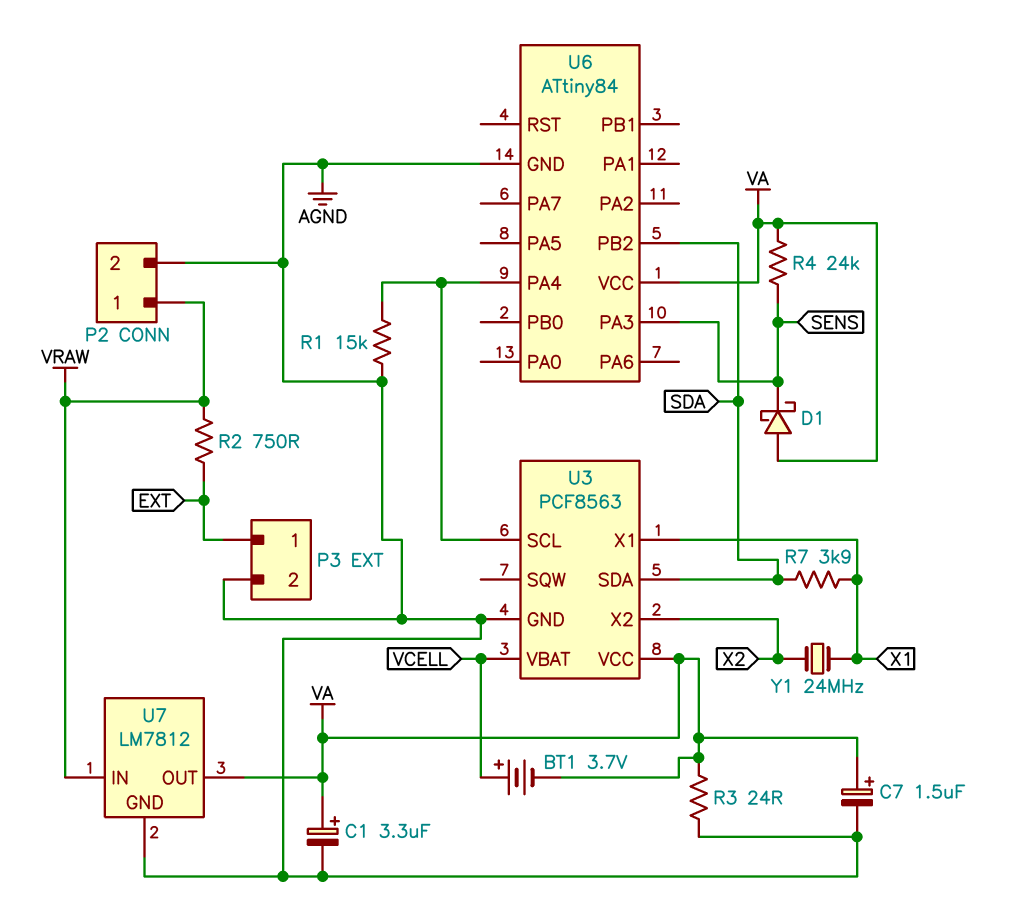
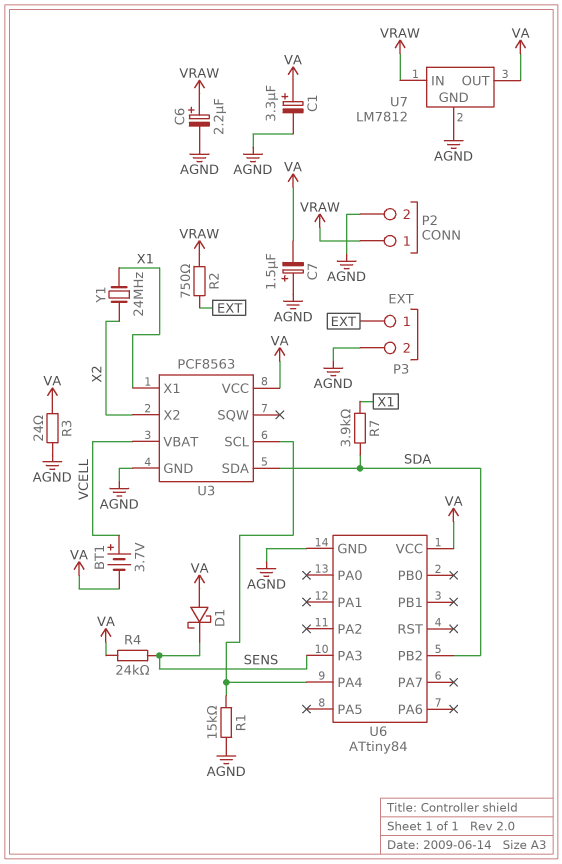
C6: none -> 2.2uF (plus VRAW, minus AGND)
C7: 1.5uF (plus VA, minus AGND) -> 1.5uF (plus AGND, minus VA)

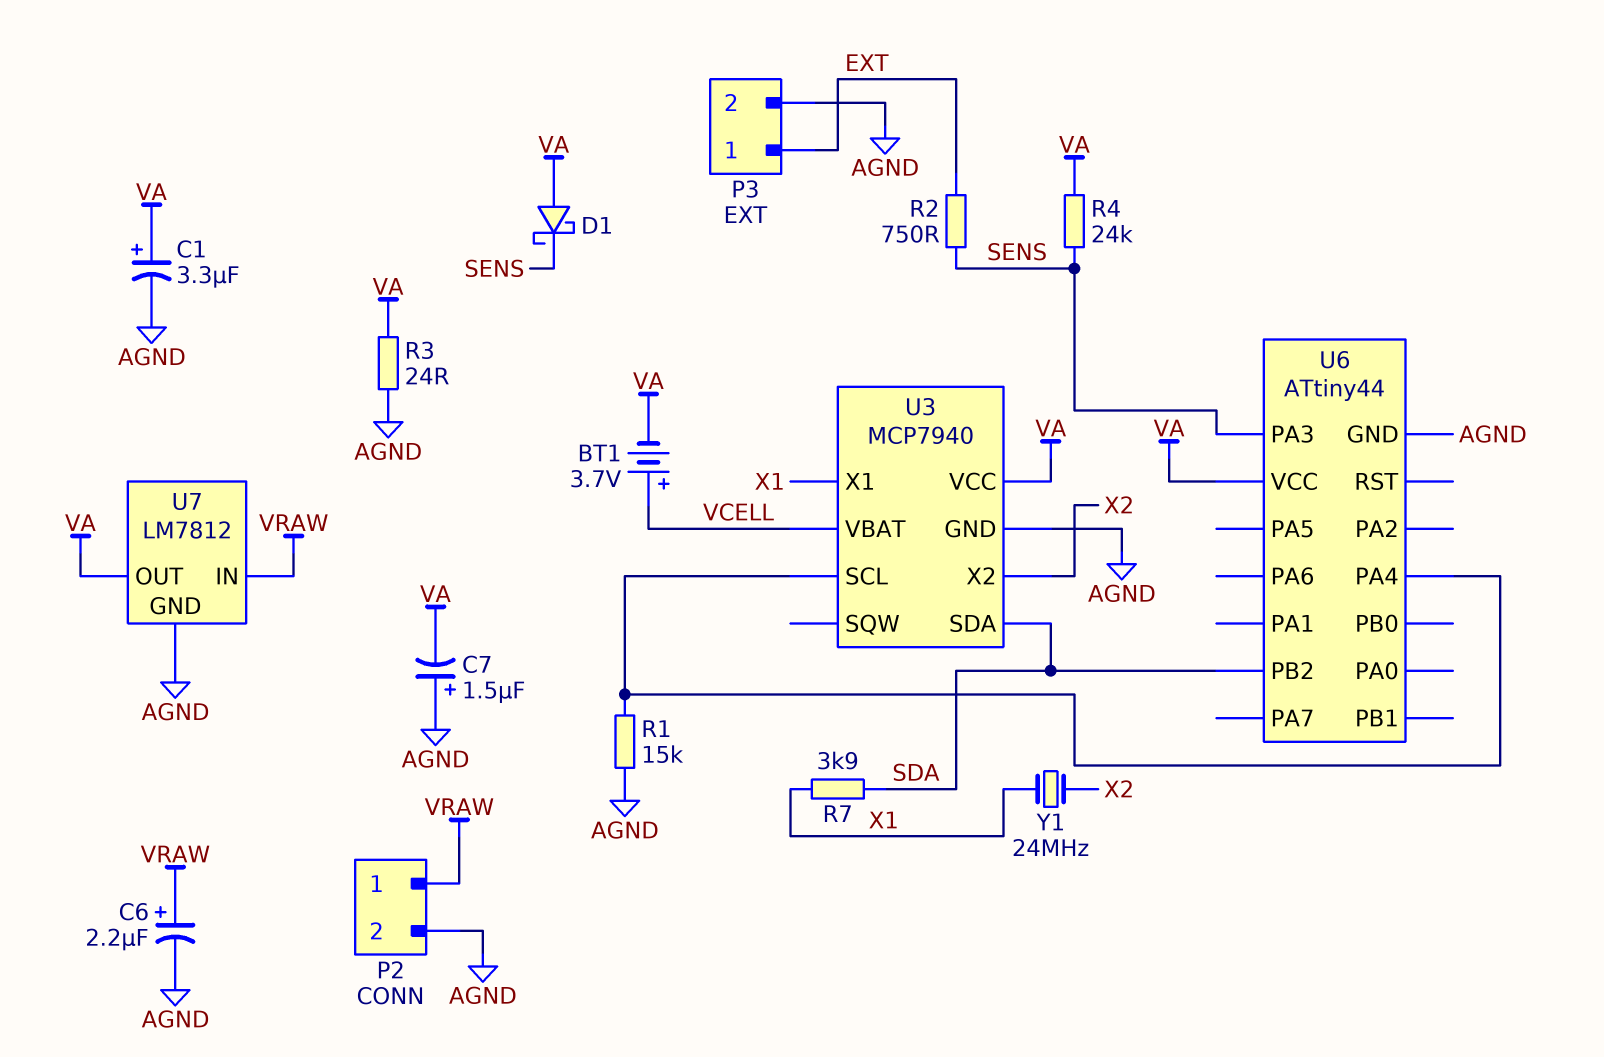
R2: 750 (EXT, VRAW) -> 750 (EXT, SENS)
U3: PCF8563 -> MCP7940
U6: ATtiny84 -> ATtiny44

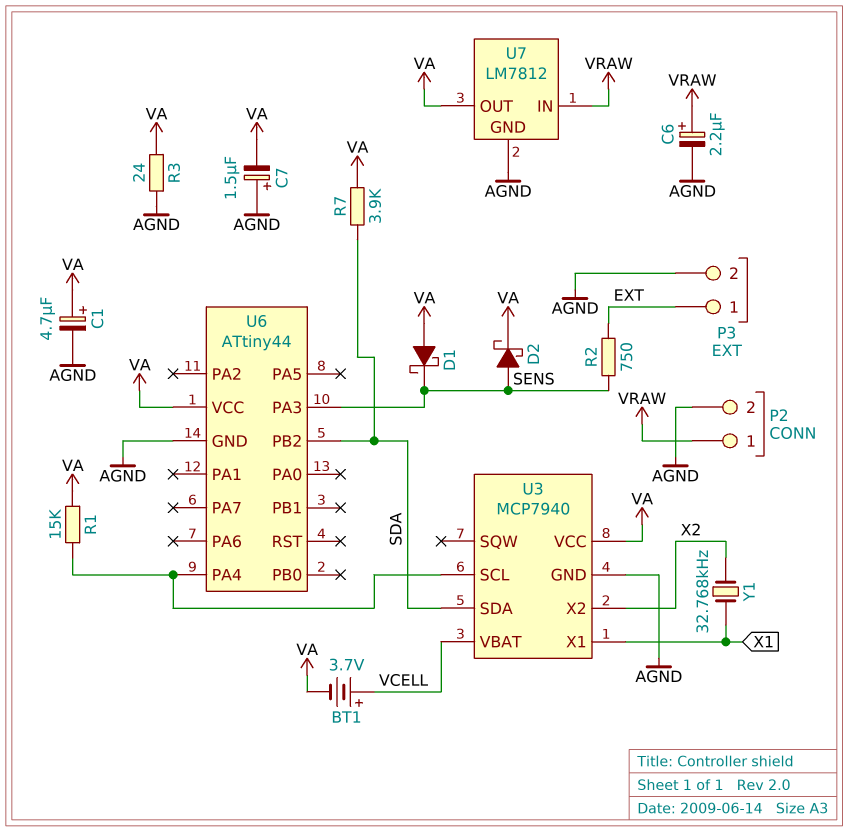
C1: 3.3uF (plus VA, minus AGND) -> 4.7uF (plus VA, minus AGND)
D2: none -> schottky (A SENS, K VA)
R1: 15k (AGND, U3/SCL) -> 15k (U3/SCL, VA)
R4: 24k (SENS, VA) -> none
R7: 3.9k (SDA, X1) -> 3.9k (SDA, VA)
Y1: 24MHz (X1, X2) -> 32.768kHz (X1, X2)

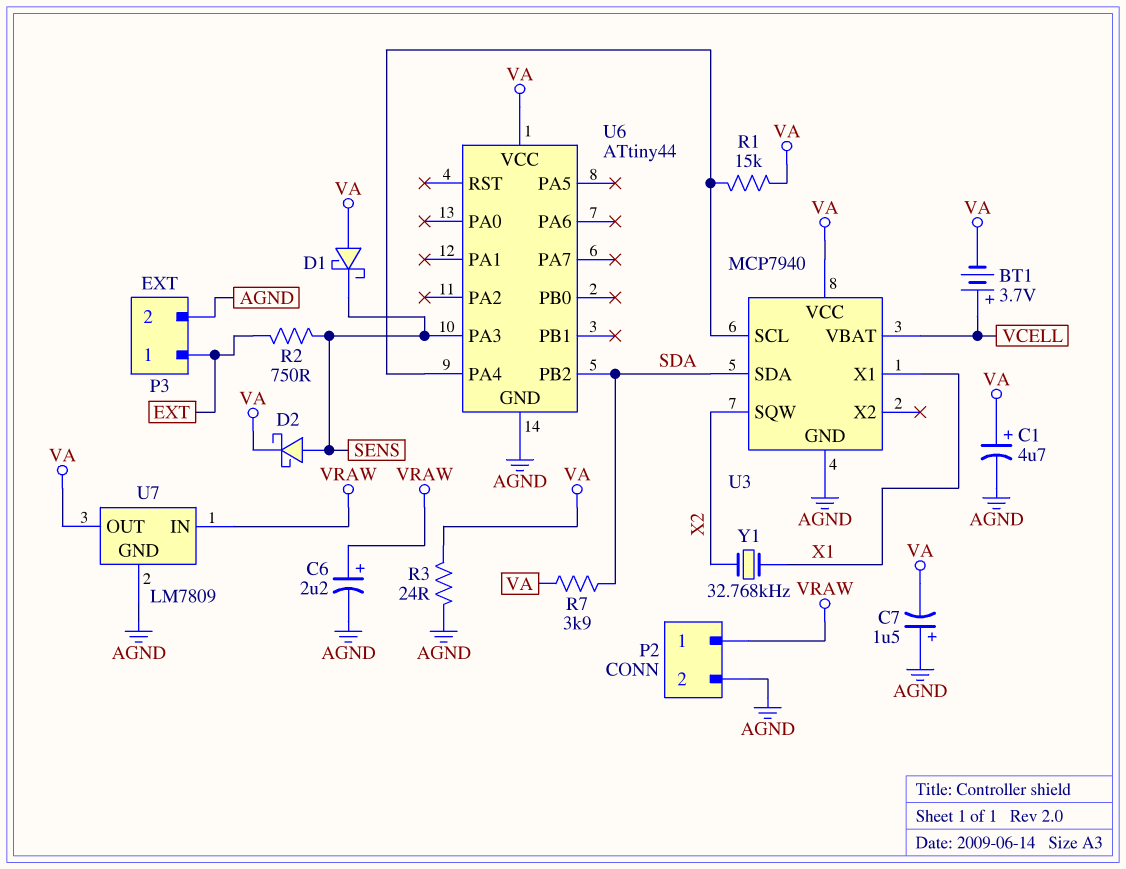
U3 pin SQW: none -> X2
U3 pin X2: X2 -> none
U7: LM7812 -> LM7809

